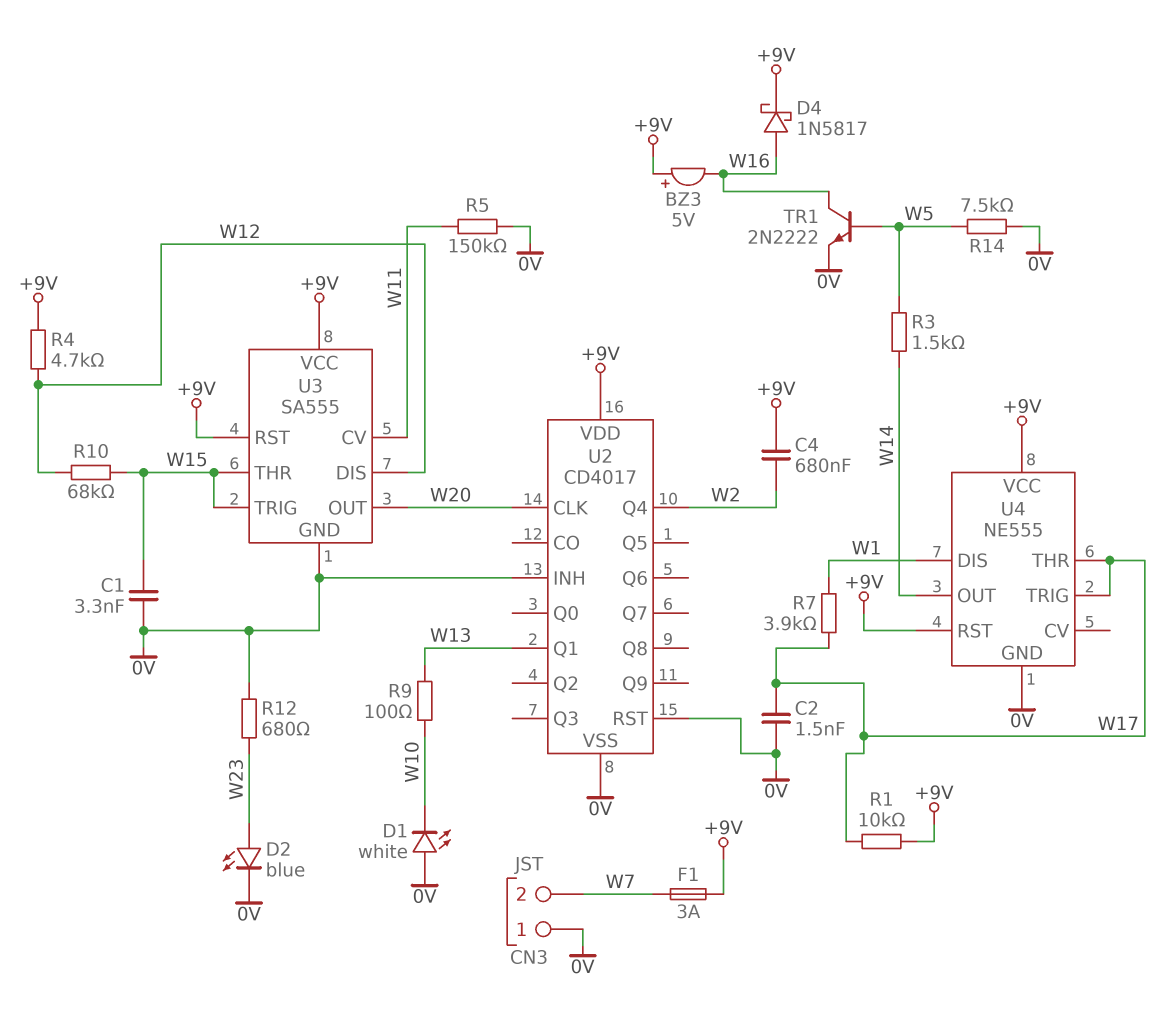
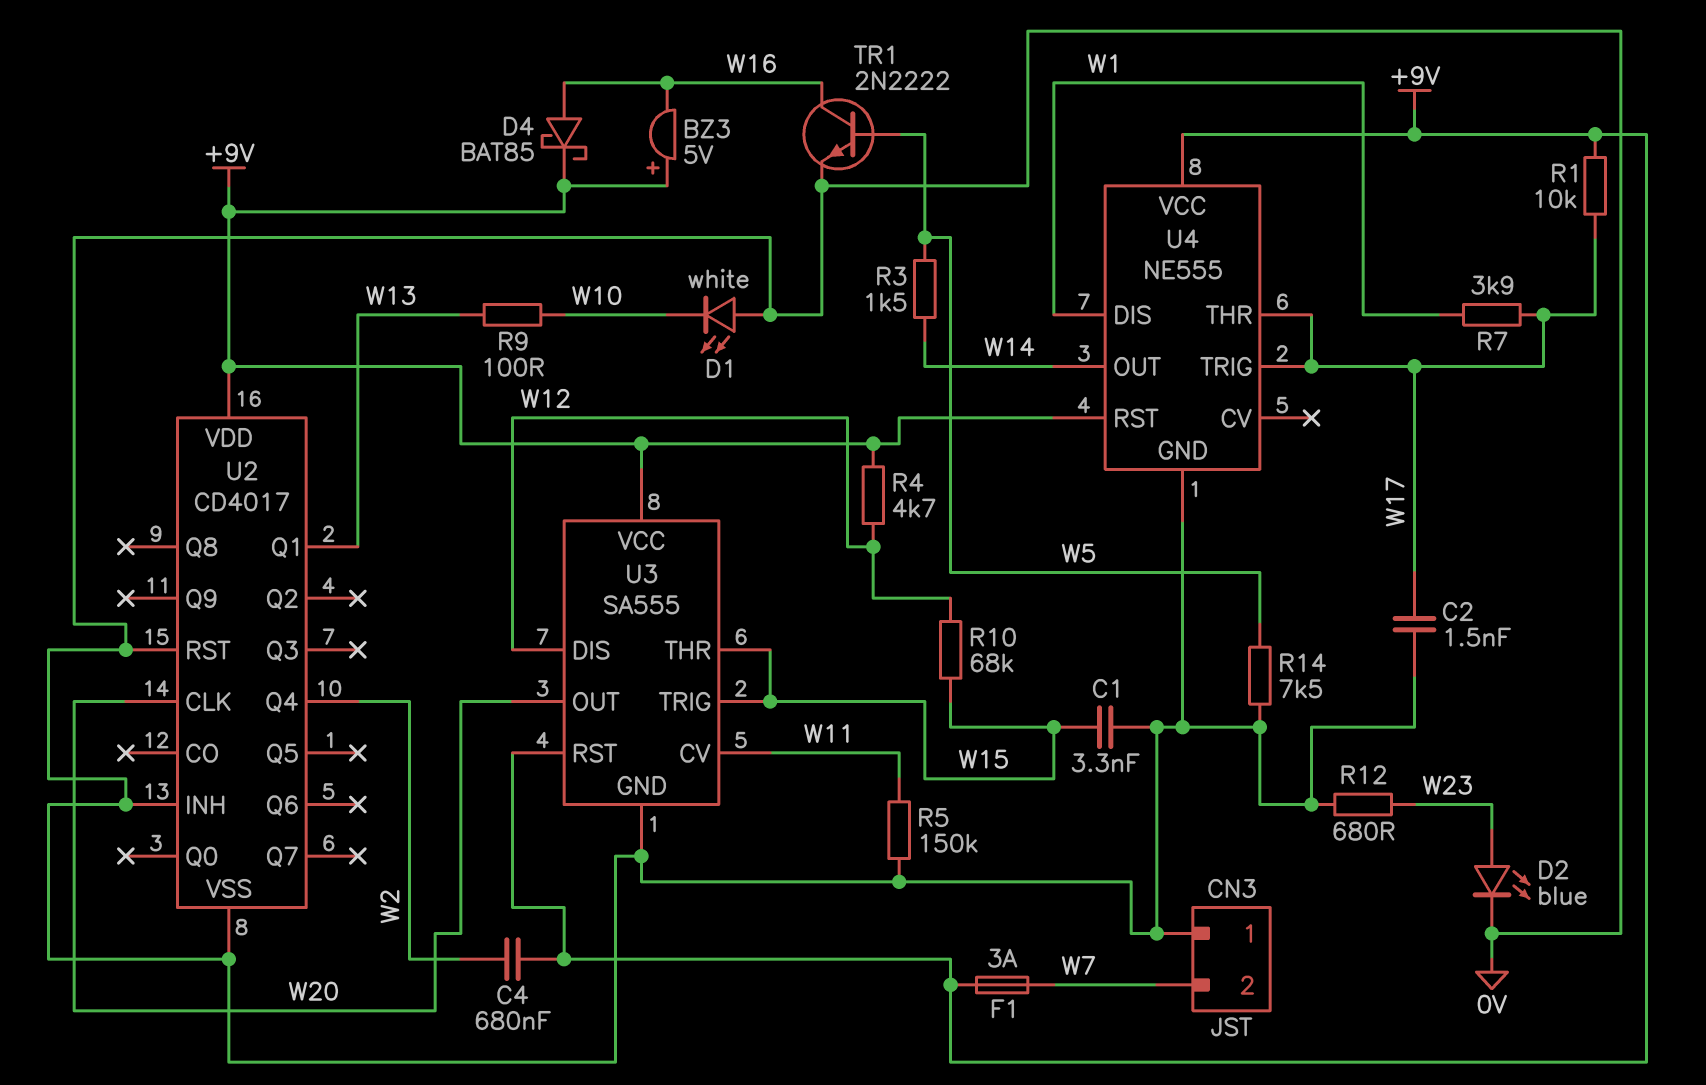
D4: schottky 1N5817 (A W16, K +9V) -> schottky BAT85 (A W16, K +9V)

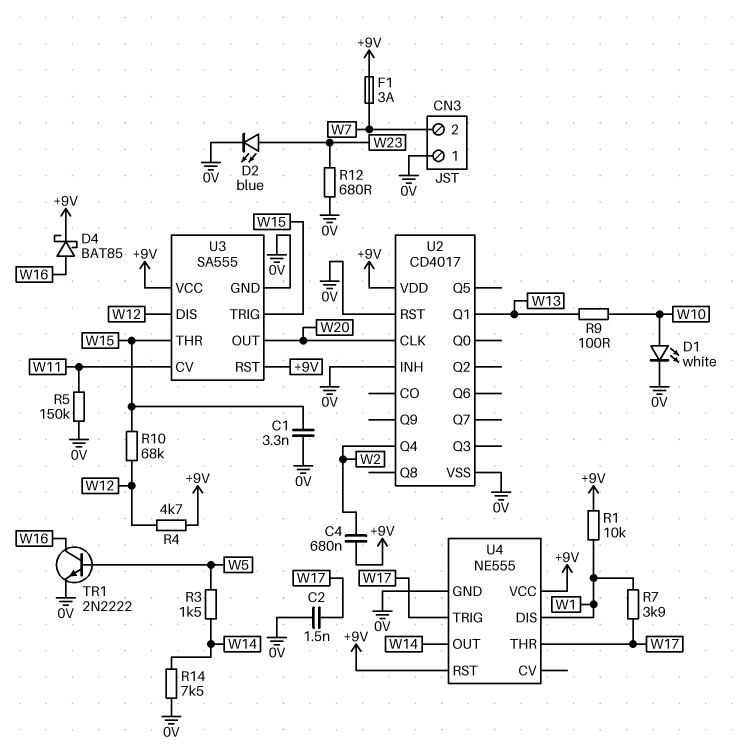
BZ3: buzzer 5V (plus +9V, minus W16) -> none
D1: LED white (A 0V, K W10) -> LED white (A W10, K 0V)
R1: 10k (+9V, W17) -> 10k (+9V, W1)
R14: 7.5k (0V, W5) -> 7.5k (0V, W14)

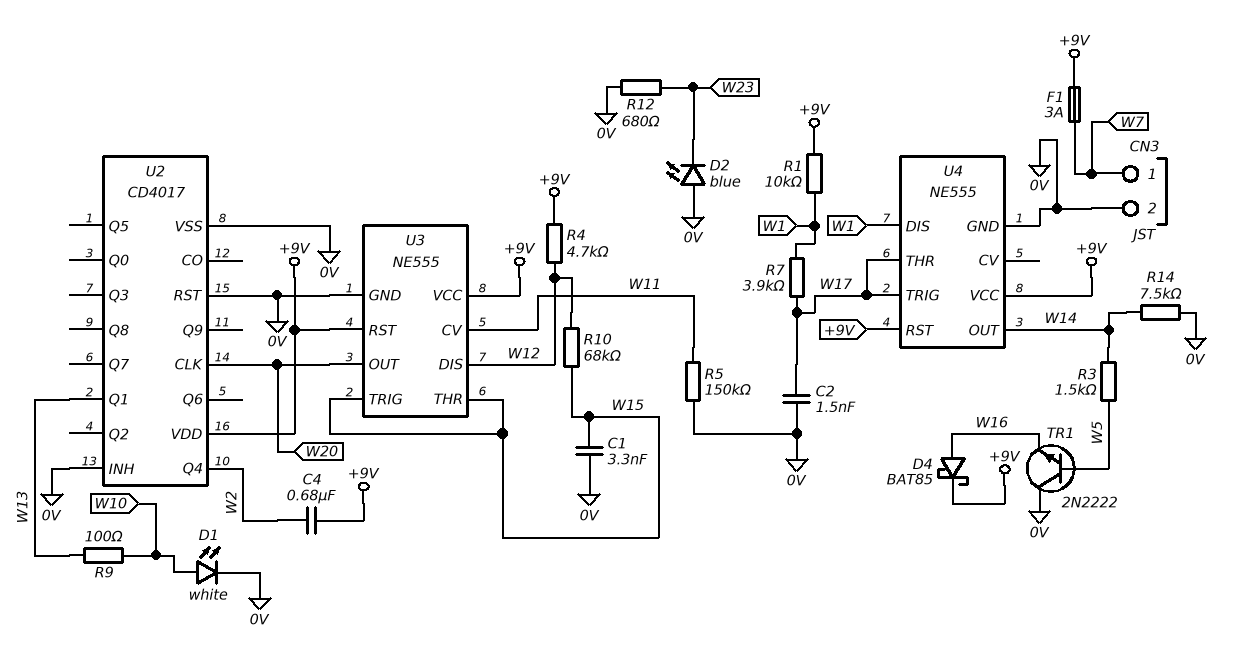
CN3 pin 1: 0V -> W7
CN3 pin 2: W7 -> 0V
D2: LED blue (A W23, K 0V) -> LED blue (A 0V, K W23)
TR1: NPN 2N2222 (B W5, C W16, E 0V) -> NPN 2N2222 (B W5, C 0V, E W16)
U3: SA555 -> NE555

